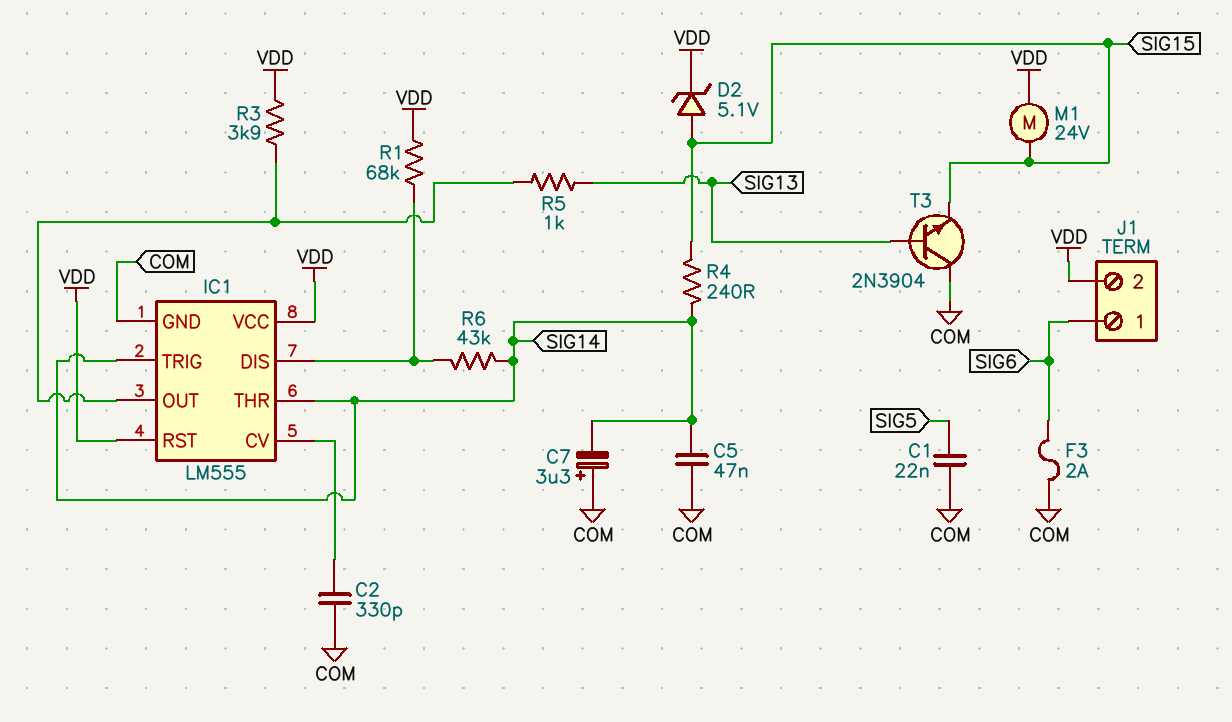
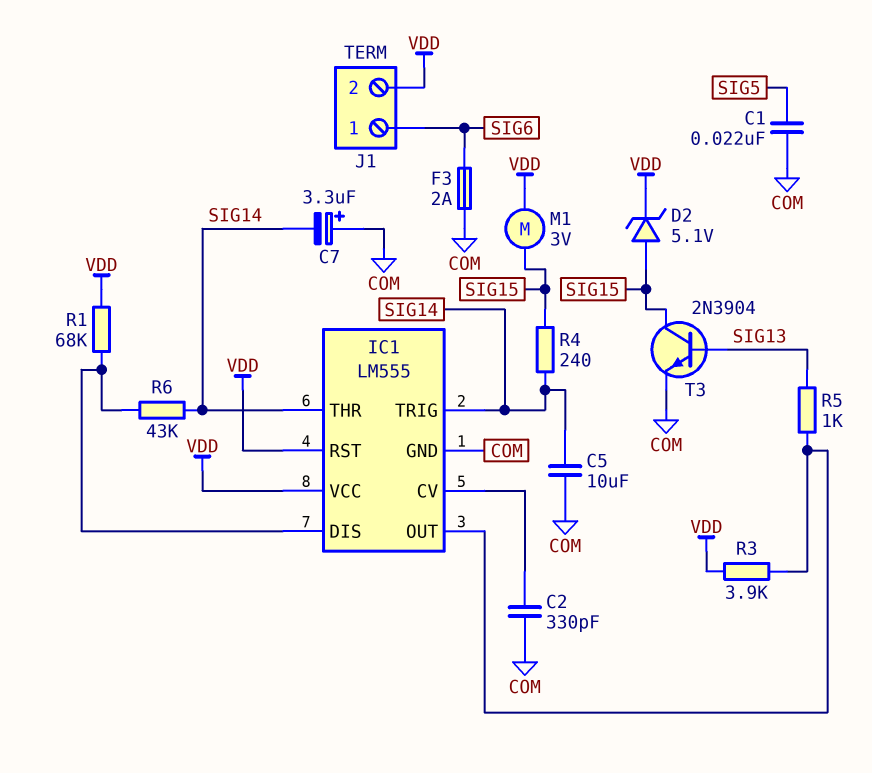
C5: 47nF (COM, SIG14) -> 10uF (COM, SIG14)
M1: motor 24V (SIG15, VDD) -> motor 3V (SIG15, VDD)
T3: NPN 2N3904 (B SIG13, C COM, E SIG15) -> NPN 2N3904 (B SIG13, C SIG15, E COM)

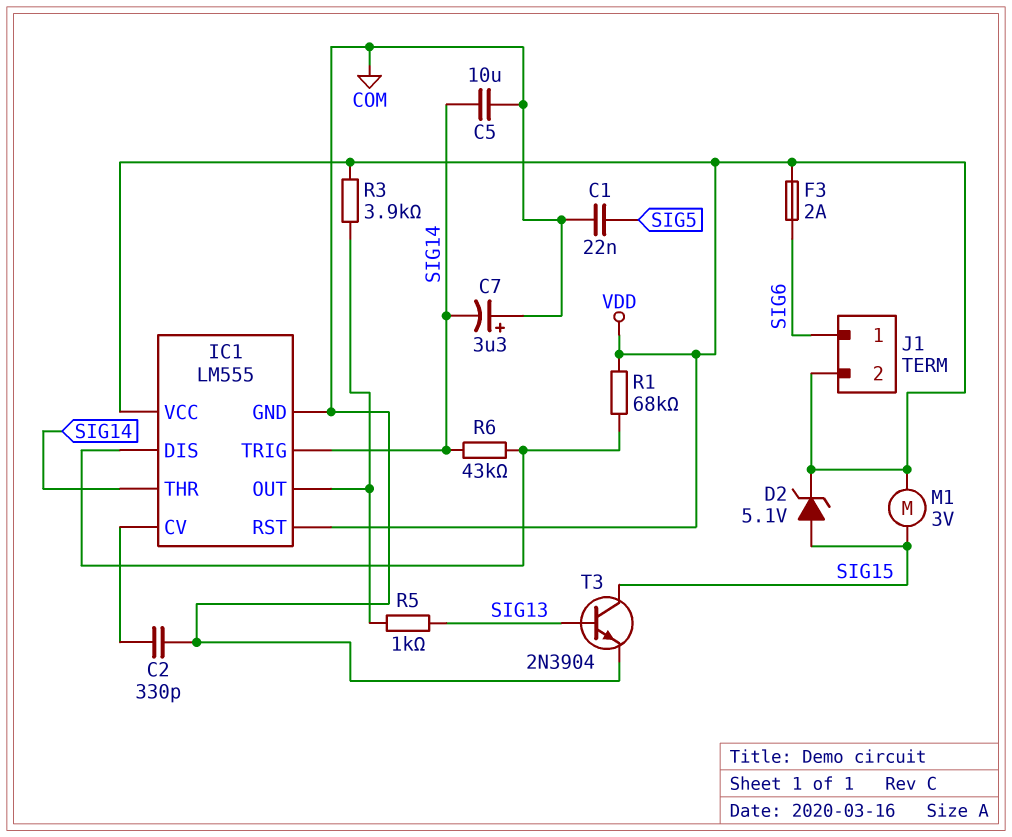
F3: 2A (COM, SIG6) -> 2A (SIG6, VDD)
R4: 240 (SIG14, SIG15) -> none

